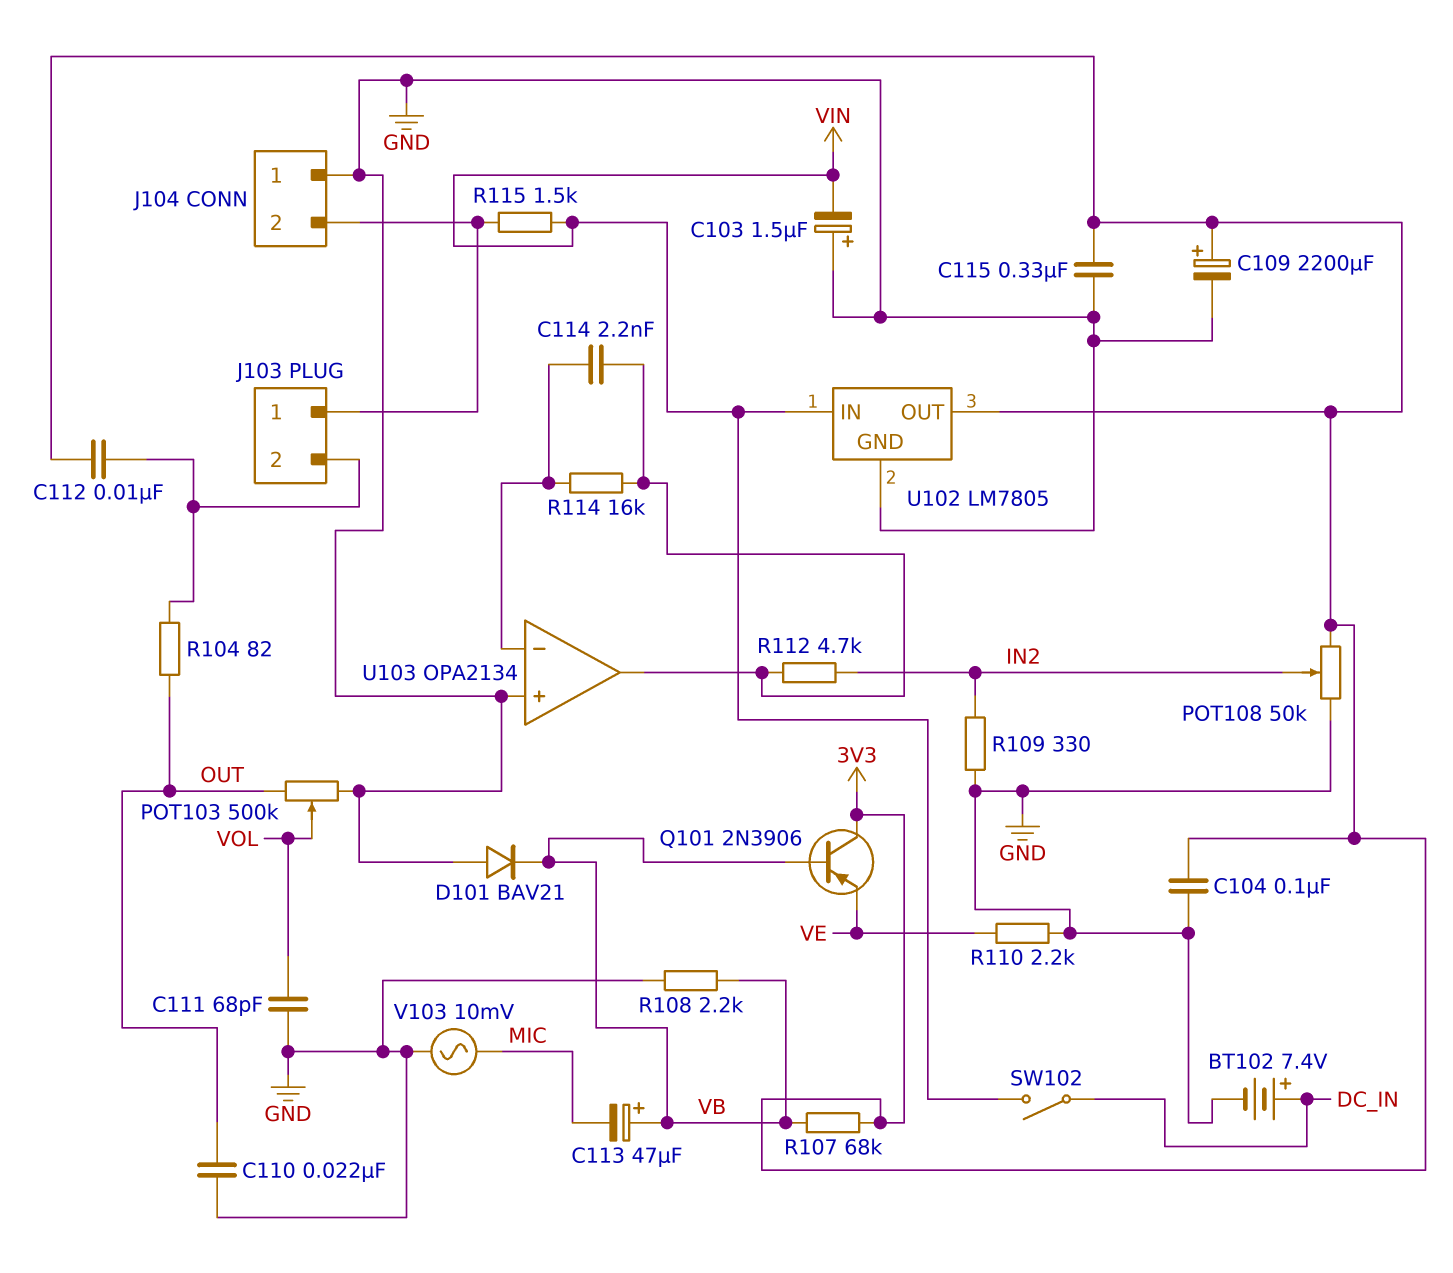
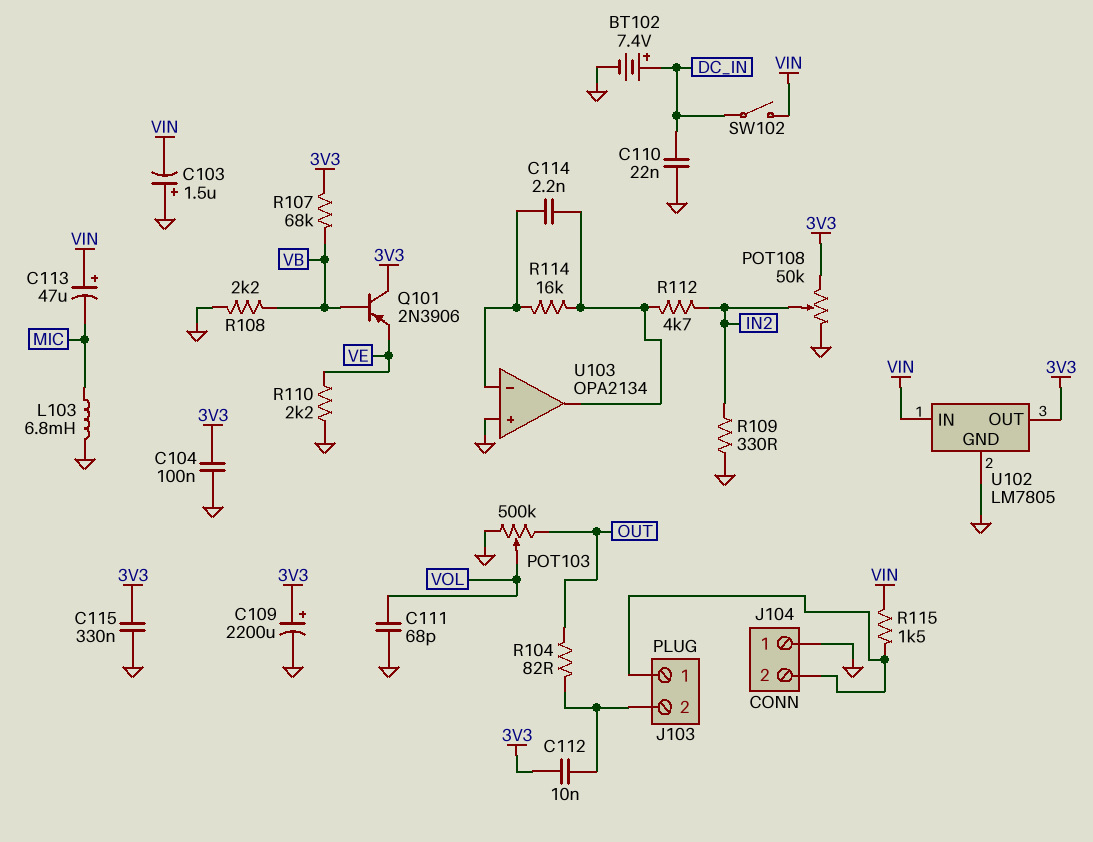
C110: 22nF (GND, OUT) -> 22nF (DC_IN, GND)
C113: 47uF (plus VB, minus MIC) -> 47uF (plus VIN, minus MIC)
D101: diode BAV21 (A GND, K VB) -> none
L103: none -> 6.8mH (GND, MIC)
V103: AC 10mV (GND, MIC) -> none

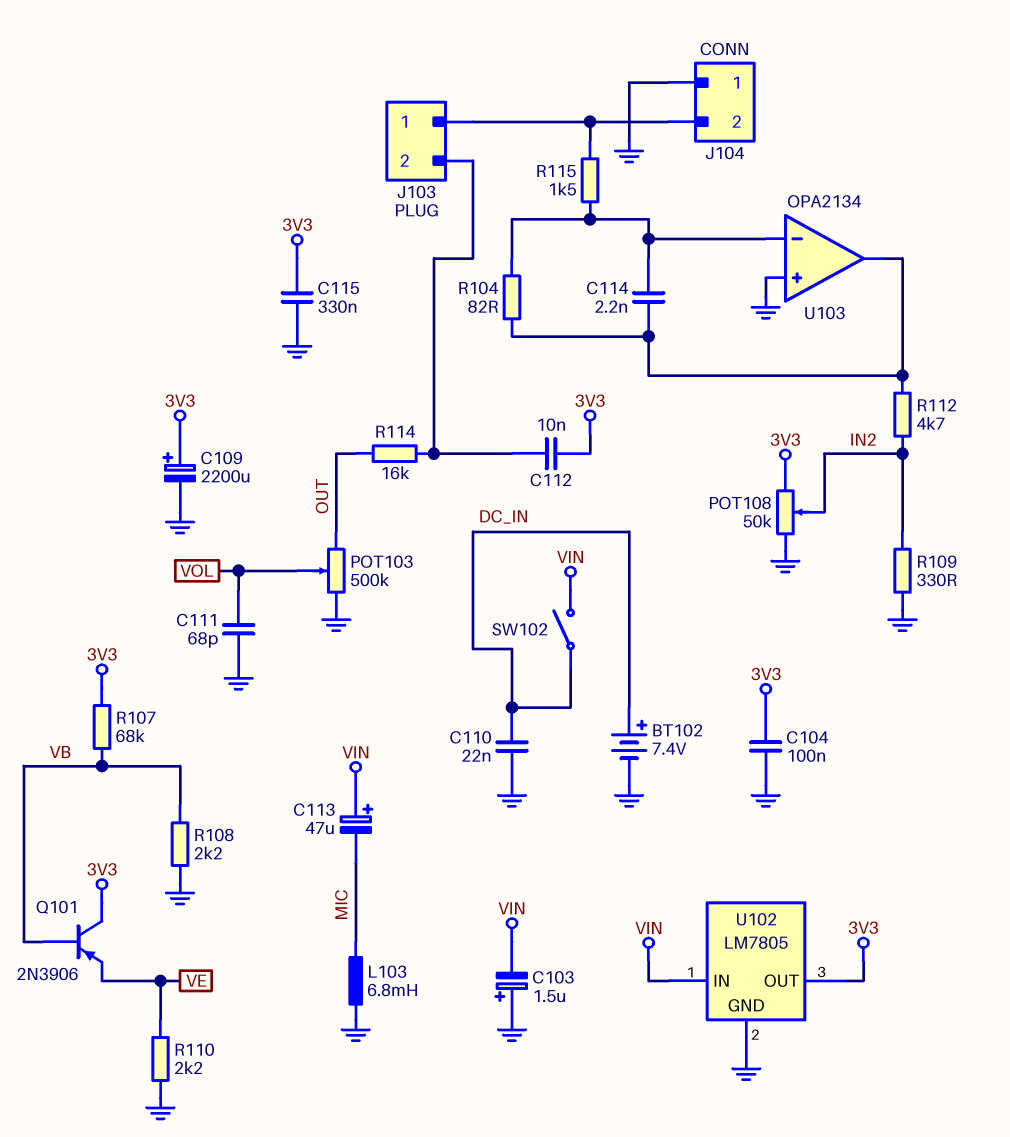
R104: 82 (J103/2, OUT) -> 82 (U103/in-, U103/out)
R114: 16k (U103/in-, U103/out) -> 16k (J103/2, OUT)
R115: 1.5k (J103/1, VIN) -> 1.5k (J103/1, U103/in-)

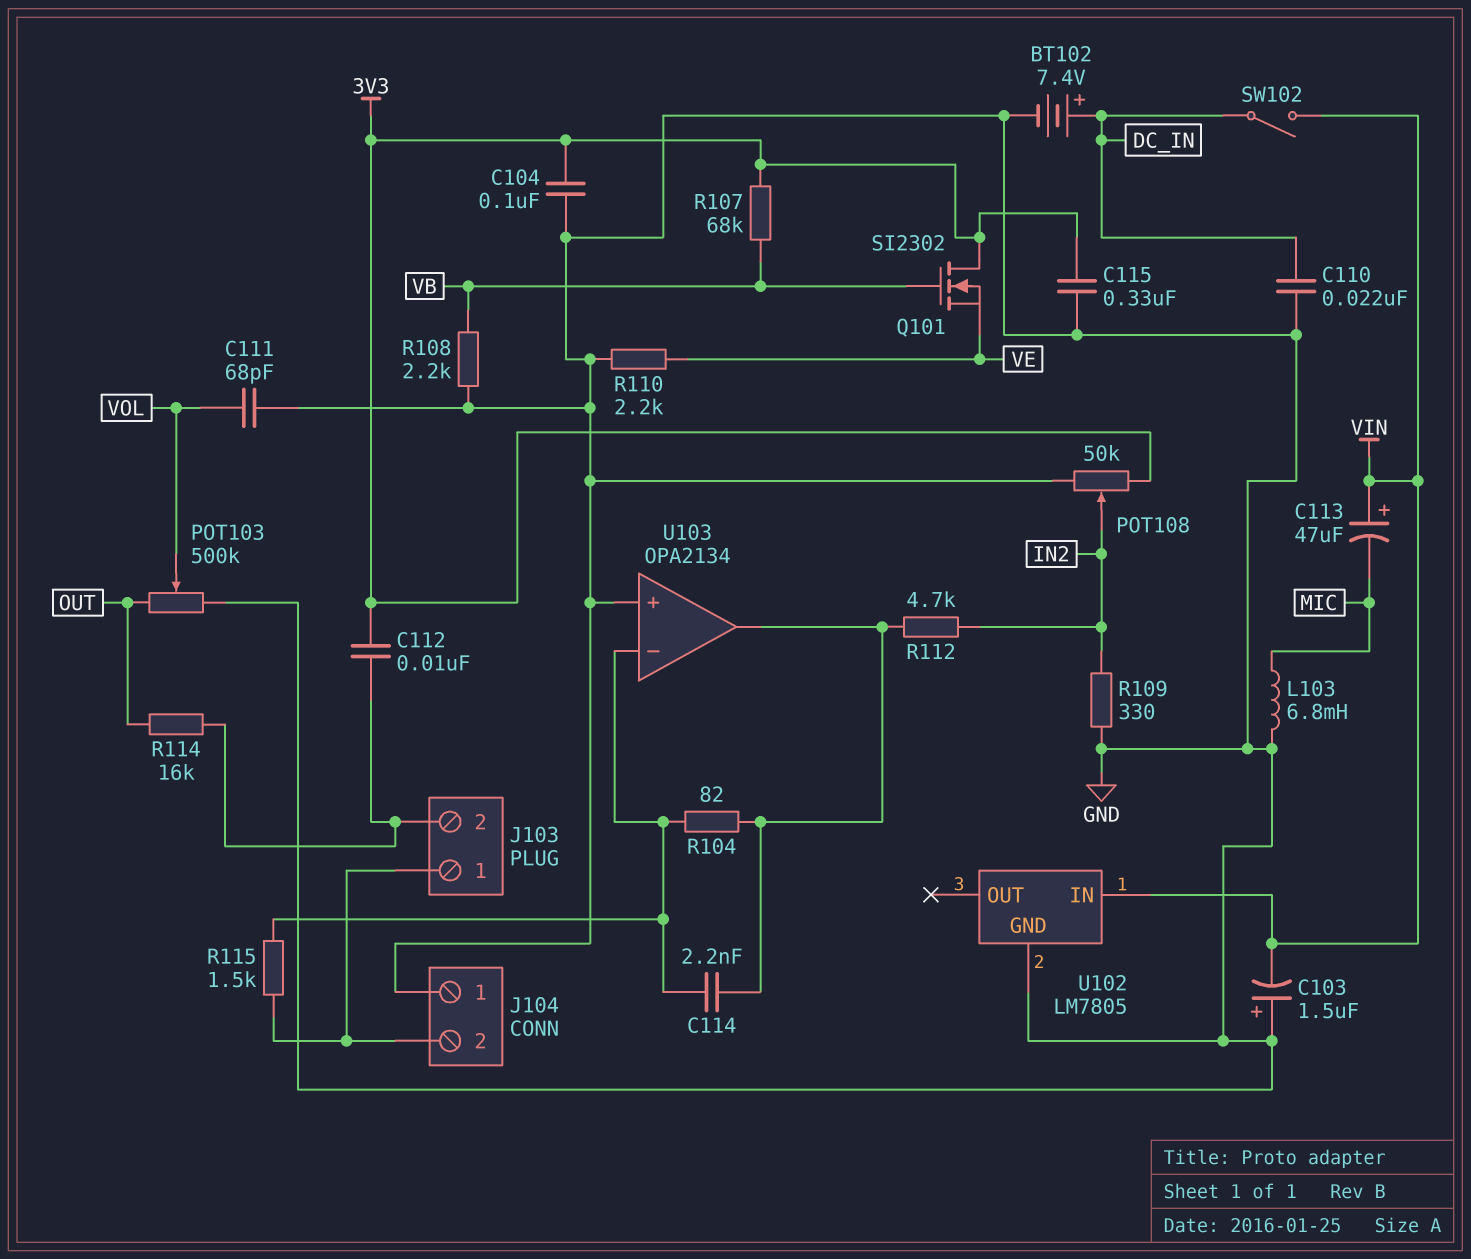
C109: 2200uF (plus 3V3, minus GND) -> none
Q101: PNP 2N3906 (B VB, C 3V3, E VE) -> NMOS SI2302 (G VB, D 3V3, S VE)
U102 pin OUT: 3V3 -> none

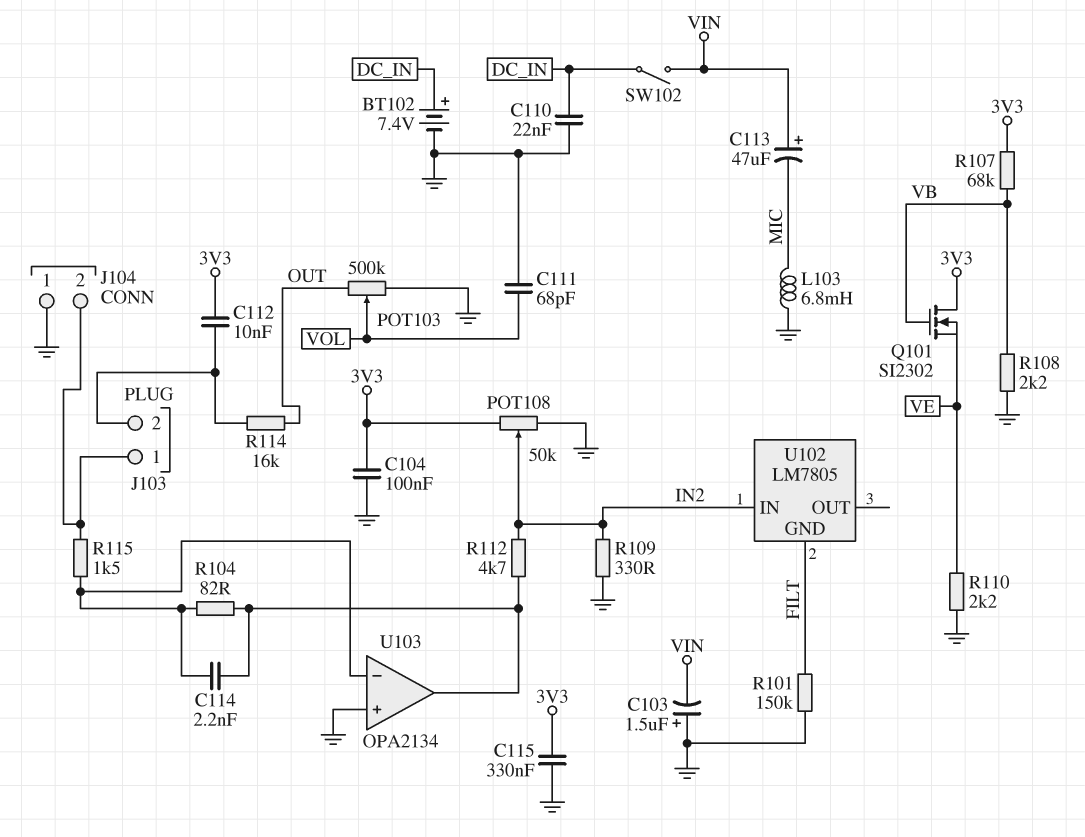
R101: none -> 150k (FILT, GND)
U102 pin GND: GND -> FILT
U102 pin IN: VIN -> IN2

